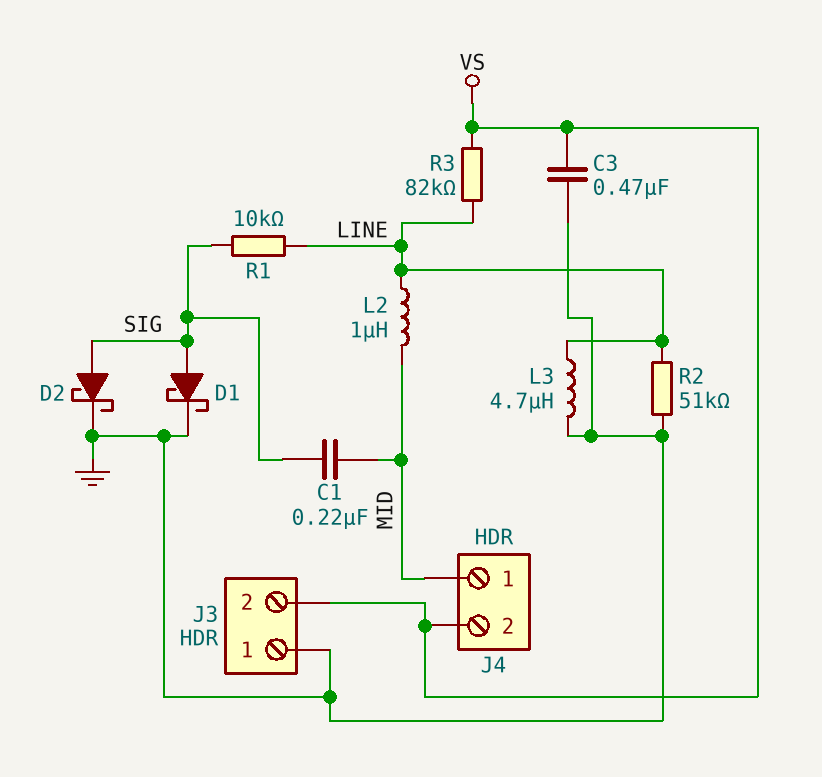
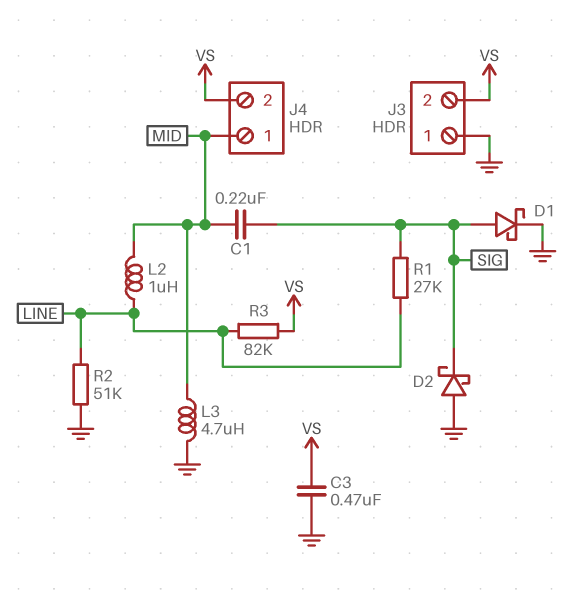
D2: schottky (A SIG, K GND) -> schottky (A GND, K SIG)
L3: 4.7uH (GND, LINE) -> 4.7uH (GND, MID)
R1: 10k (LINE, SIG) -> 27k (LINE, SIG)

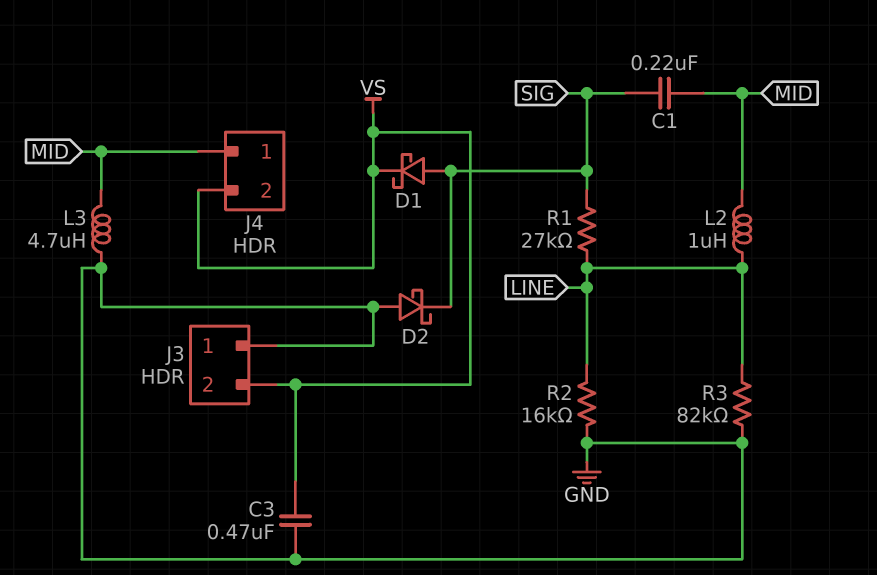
D1: schottky (A SIG, K GND) -> schottky (A SIG, K VS)
R2: 51k (GND, LINE) -> 16k (GND, LINE)
R3: 82k (LINE, VS) -> 82k (GND, LINE)

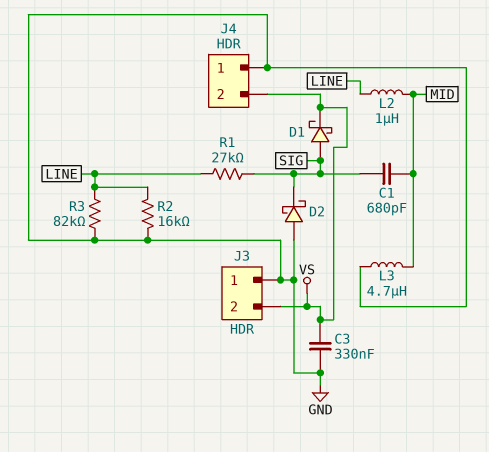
C1: 220nF (MID, SIG) -> 680pF (MID, SIG)
C3: 470nF (GND, VS) -> 330nF (GND, VS)
J4 pin 1: MID -> GND

